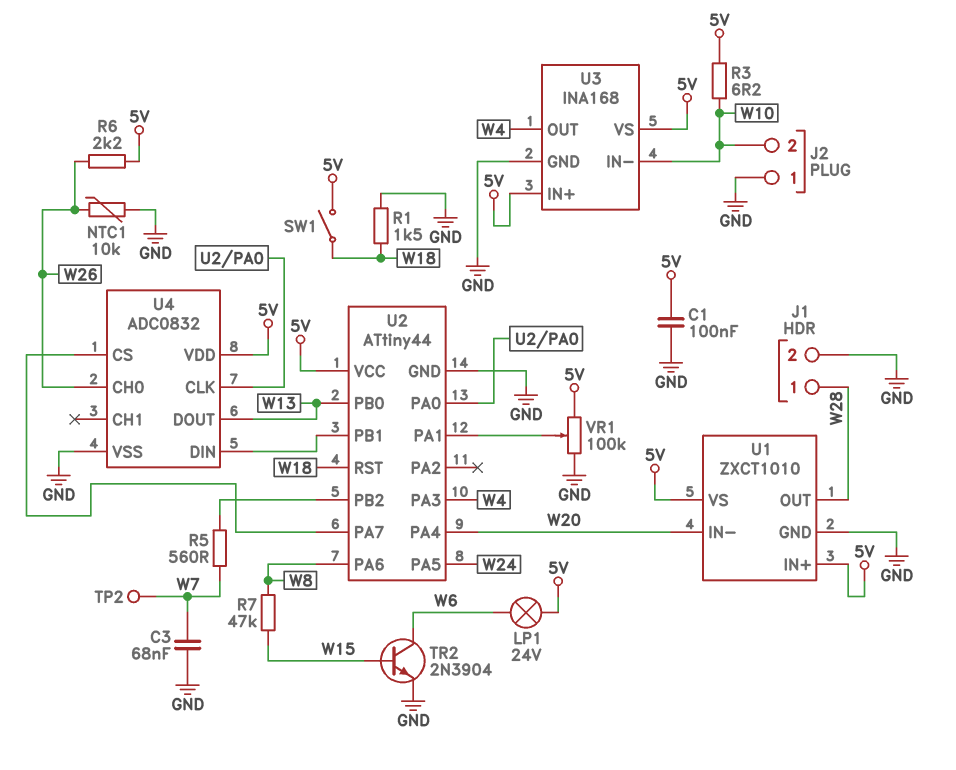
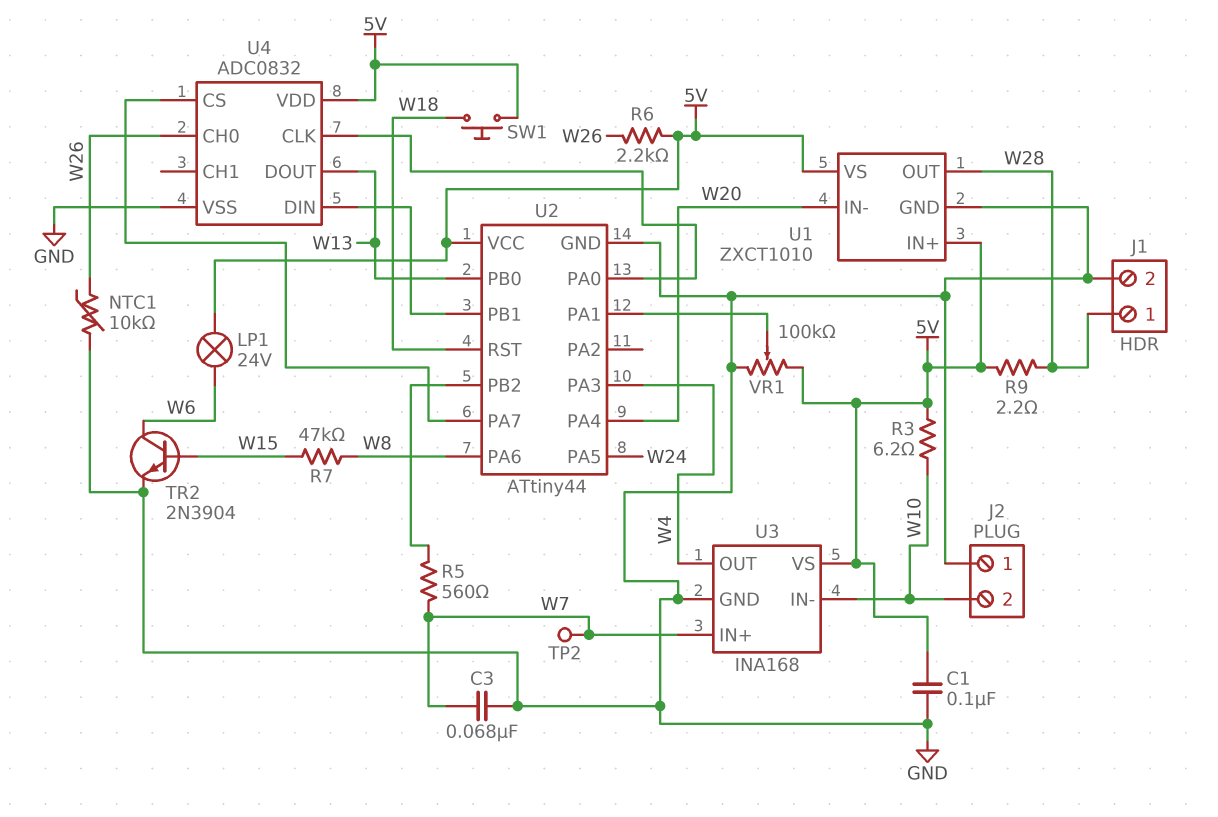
R1: 1.5k (GND, W18) -> none
R9: none -> 2.2 (5V, W28)
SW1: switch (5V, W18) -> button (5V, W18)
U3 pin IN+: 5V -> W7

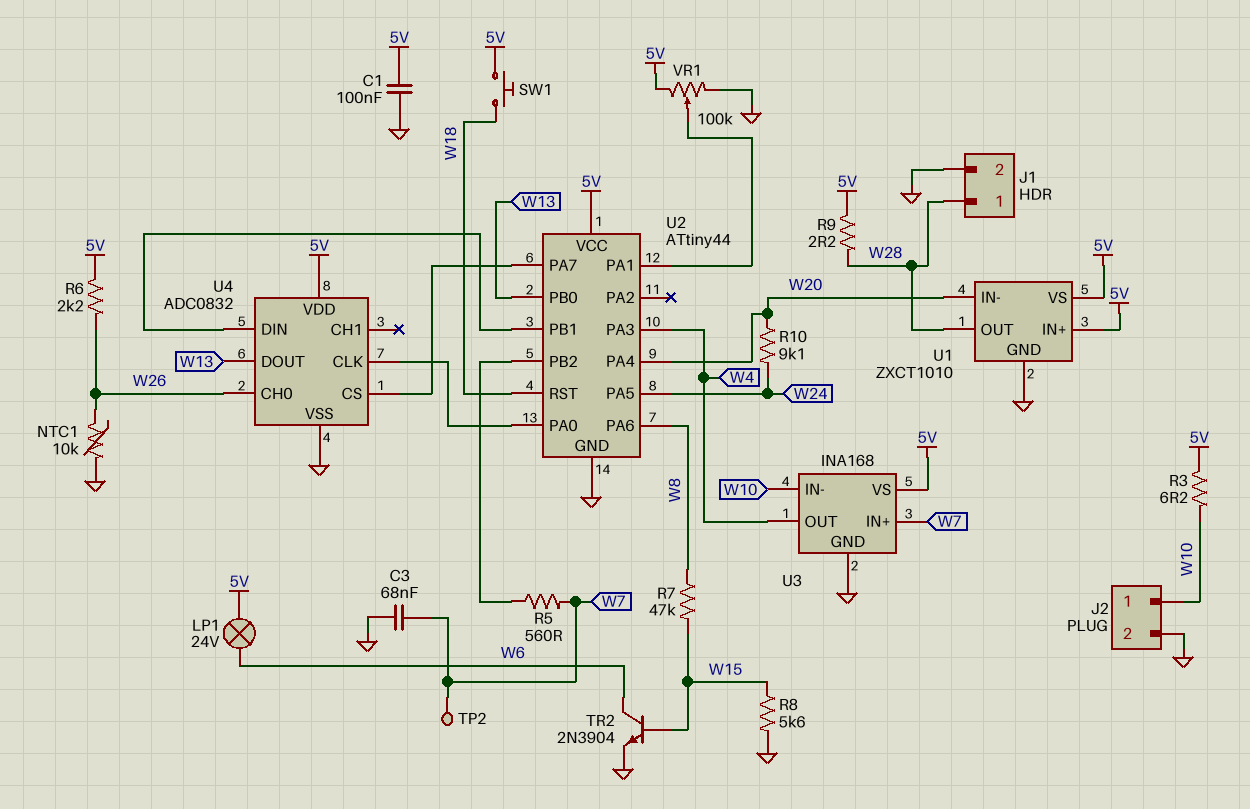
J2 pin 1: GND -> W10
J2 pin 2: W10 -> GND
R8: none -> 5.6k (GND, W15)
R10: none -> 9.1k (W20, W24)

